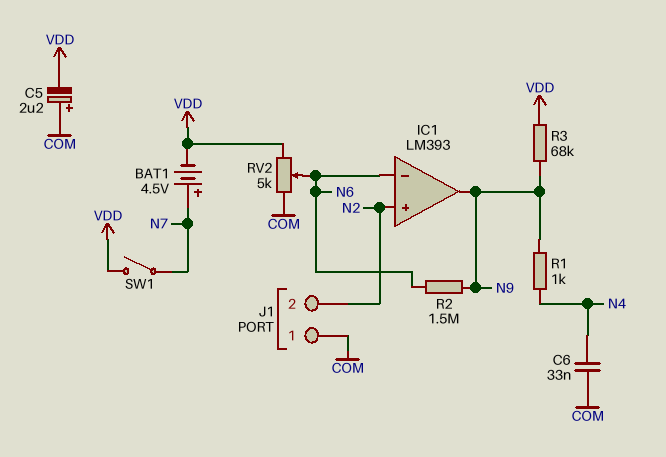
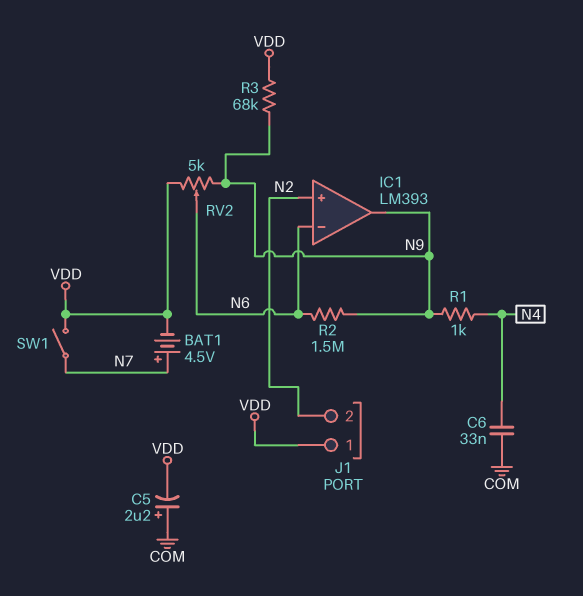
J1 pin 1: COM -> VDD
RV2: 5k (COM, VDD, wiper N6) -> 5k (N9, VDD, wiper N6)

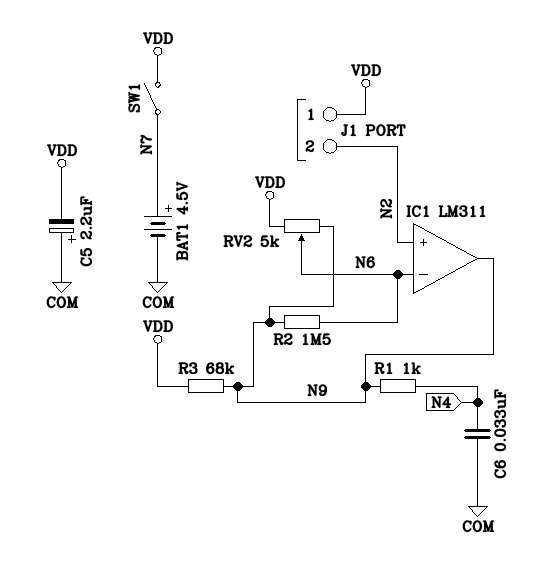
BAT1: 4.5V (plus N7, minus VDD) -> 4.5V (plus N7, minus COM)
IC1: LM393 -> LM311

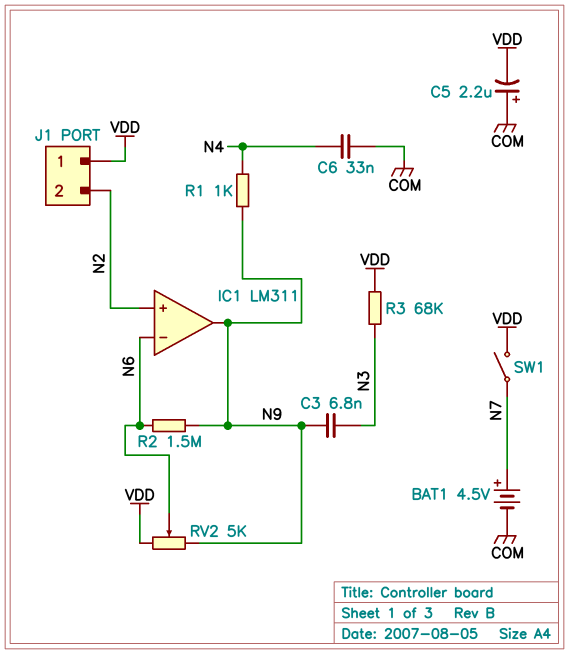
C3: none -> 6.8nF (N3, N9)
R3: 68k (N9, VDD) -> 68k (N3, VDD)

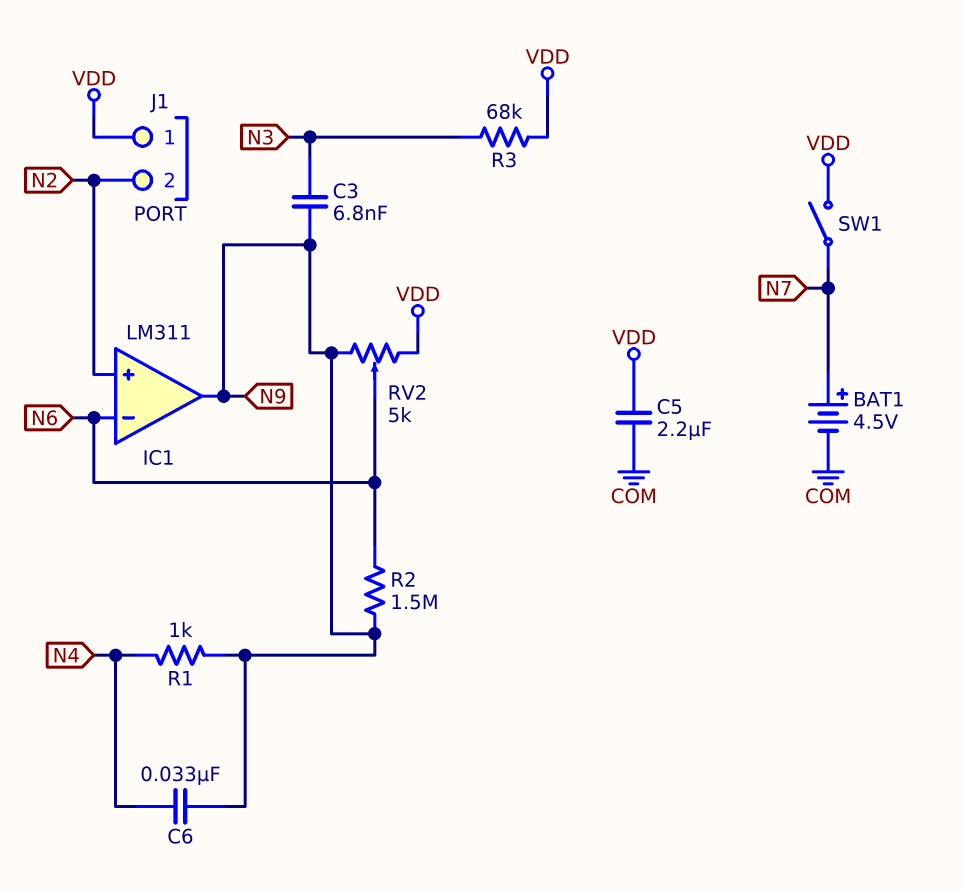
C5: 2.2uF (plus COM, minus VDD) -> 2.2uF (COM, VDD)
C6: 33nF (COM, N4) -> 33nF (N4, N9)

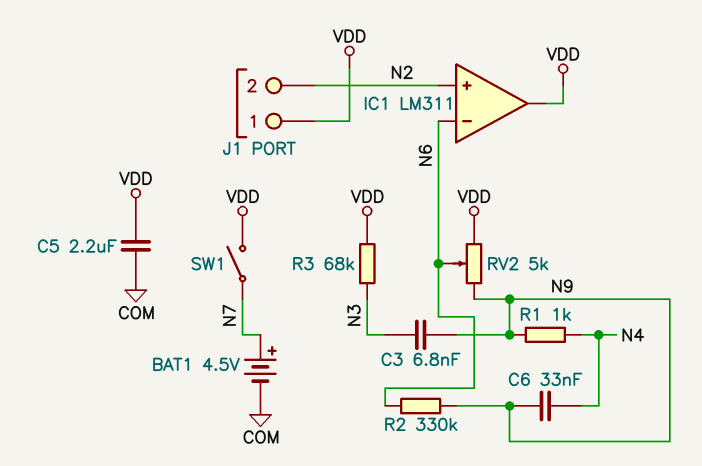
IC1 pin out: N9 -> VDD
R2: 1.5M (N6, N9) -> 330k (N6, N9)

